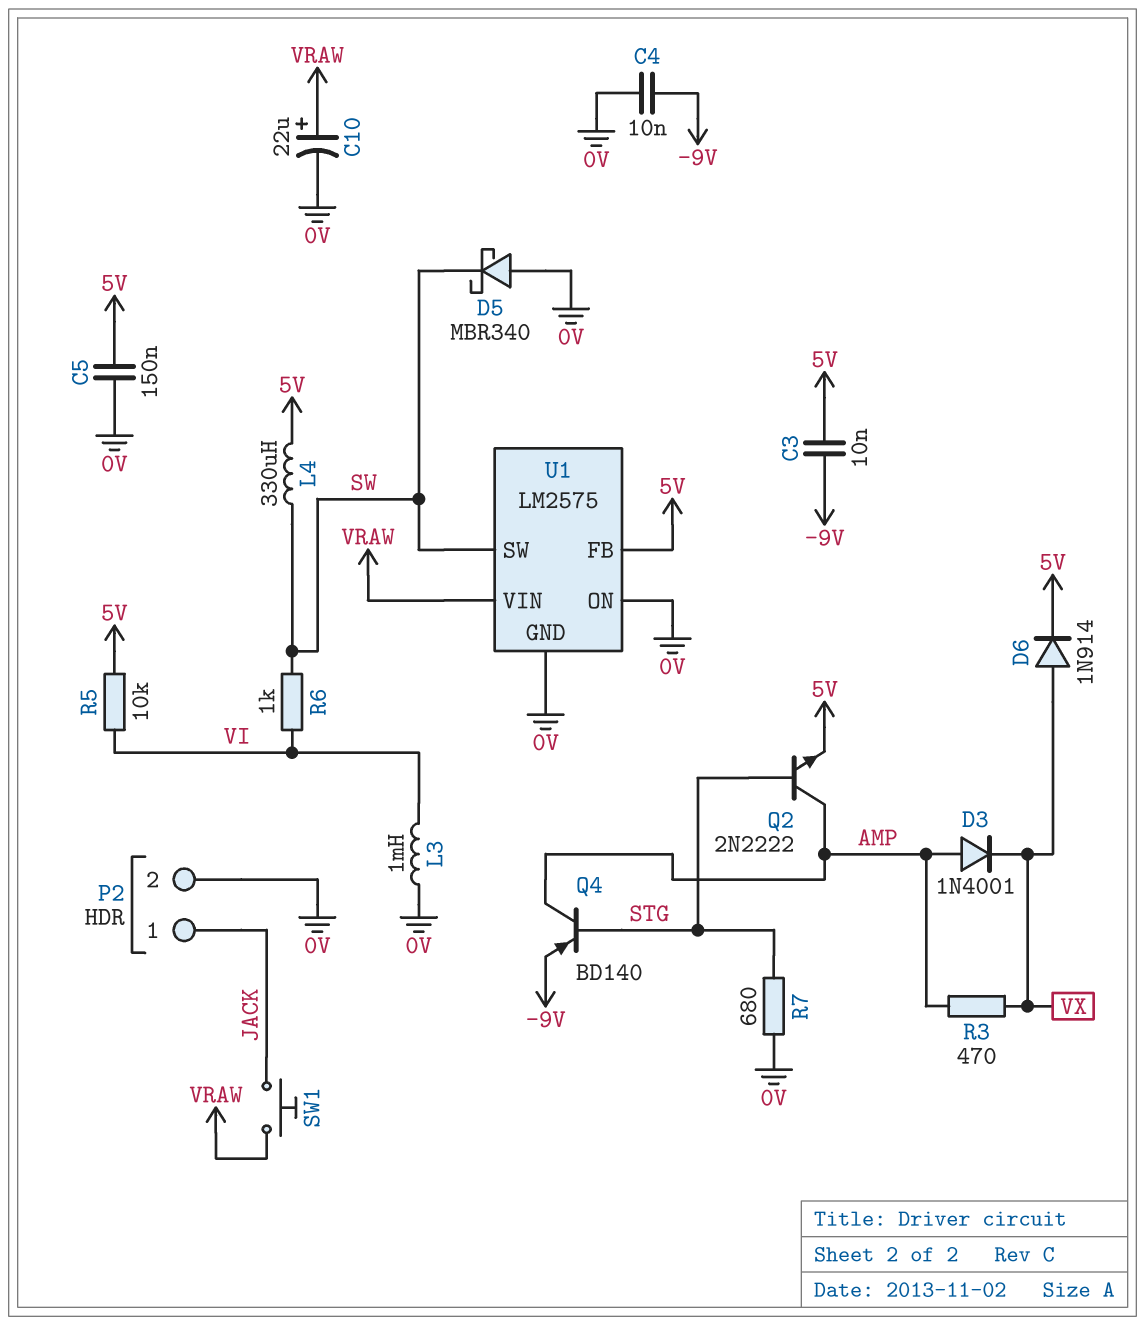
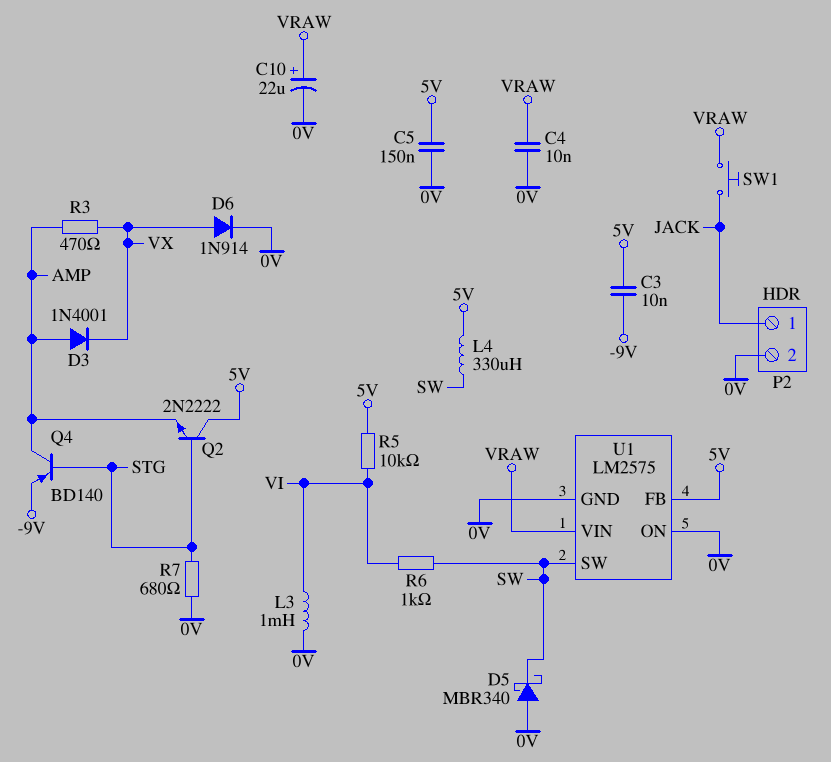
C4: 10nF (-9V, 0V) -> 10nF (0V, VRAW)
D6: diode 1N914 (A VX, K 5V) -> diode 1N914 (A VX, K 0V)
Q2: NPN 2N2222 (B STG, C AMP, E 5V) -> NPN 2N2222 (B STG, C 5V, E AMP)

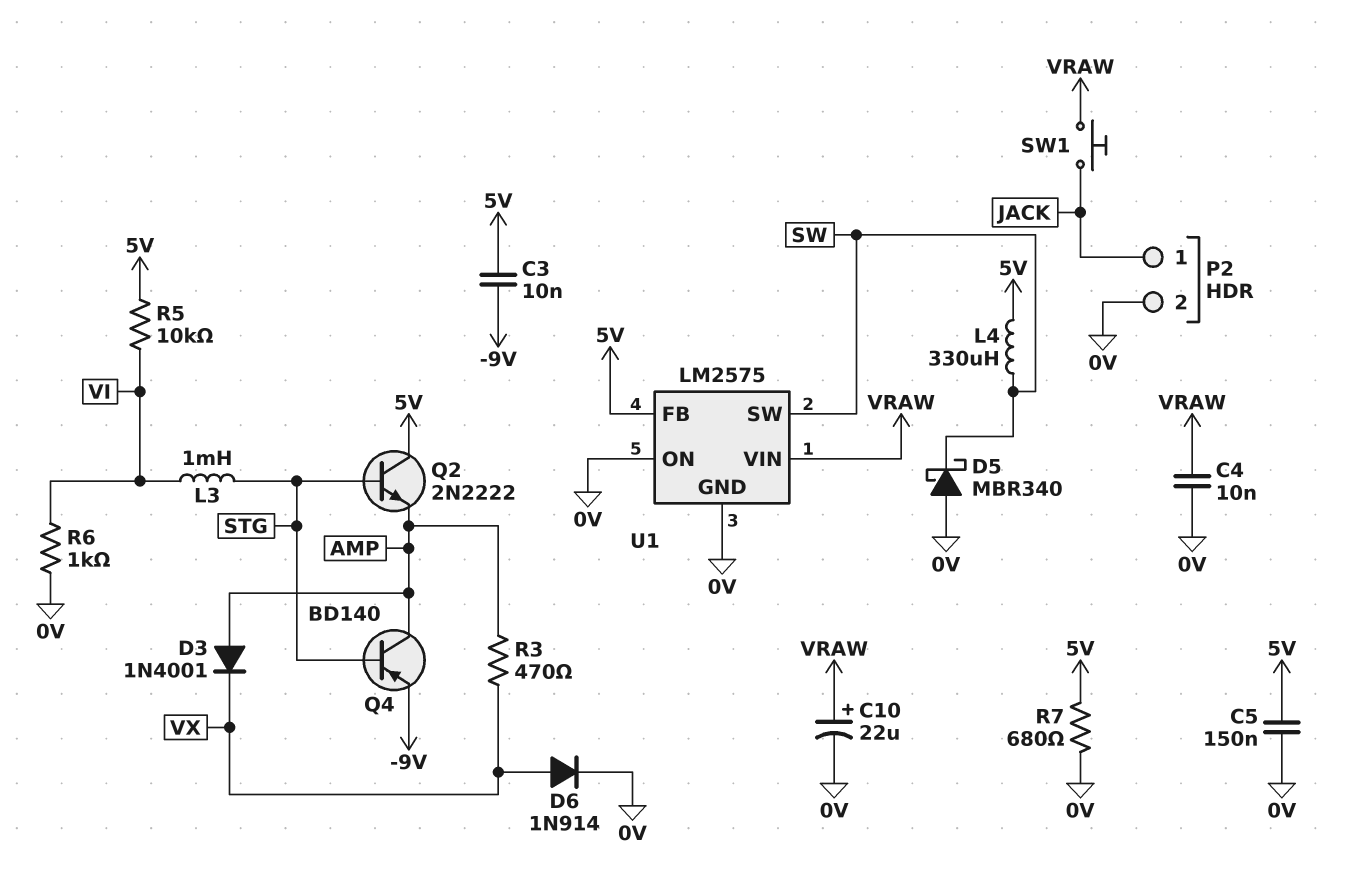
L3: 1mH (0V, VI) -> 1mH (STG, VI)
R6: 1k (SW, VI) -> 1k (0V, VI)
R7: 680 (0V, STG) -> 680 (0V, 5V)

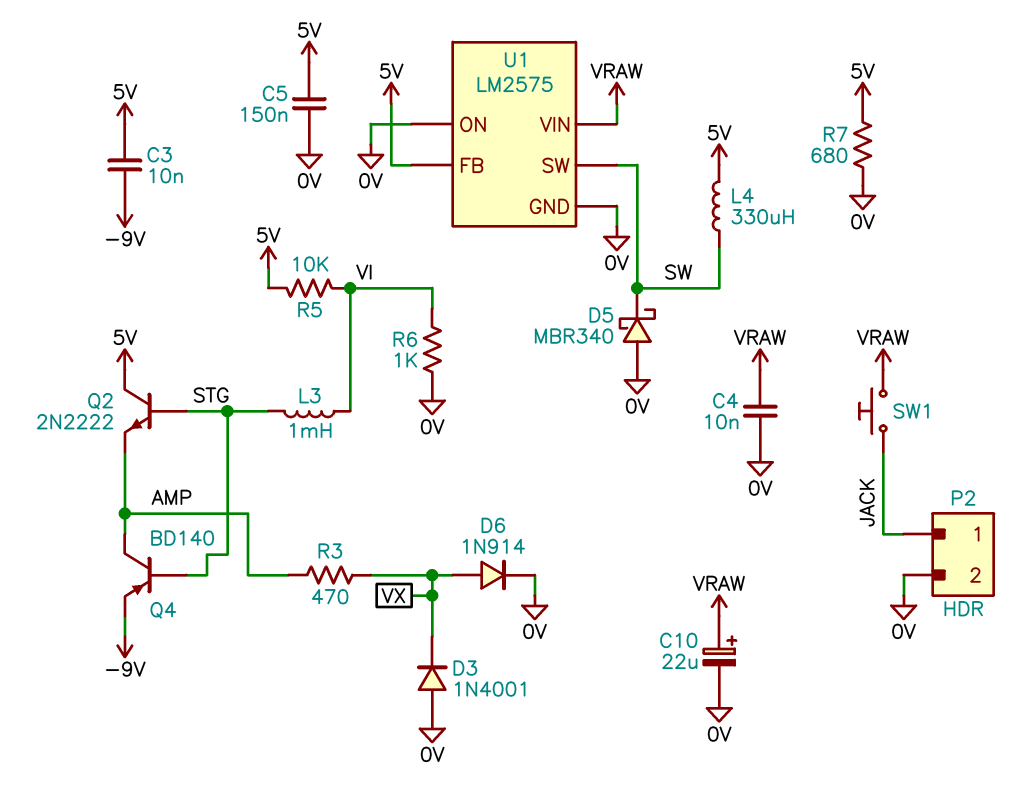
D3: diode 1N4001 (A AMP, K VX) -> diode 1N4001 (A 0V, K VX)

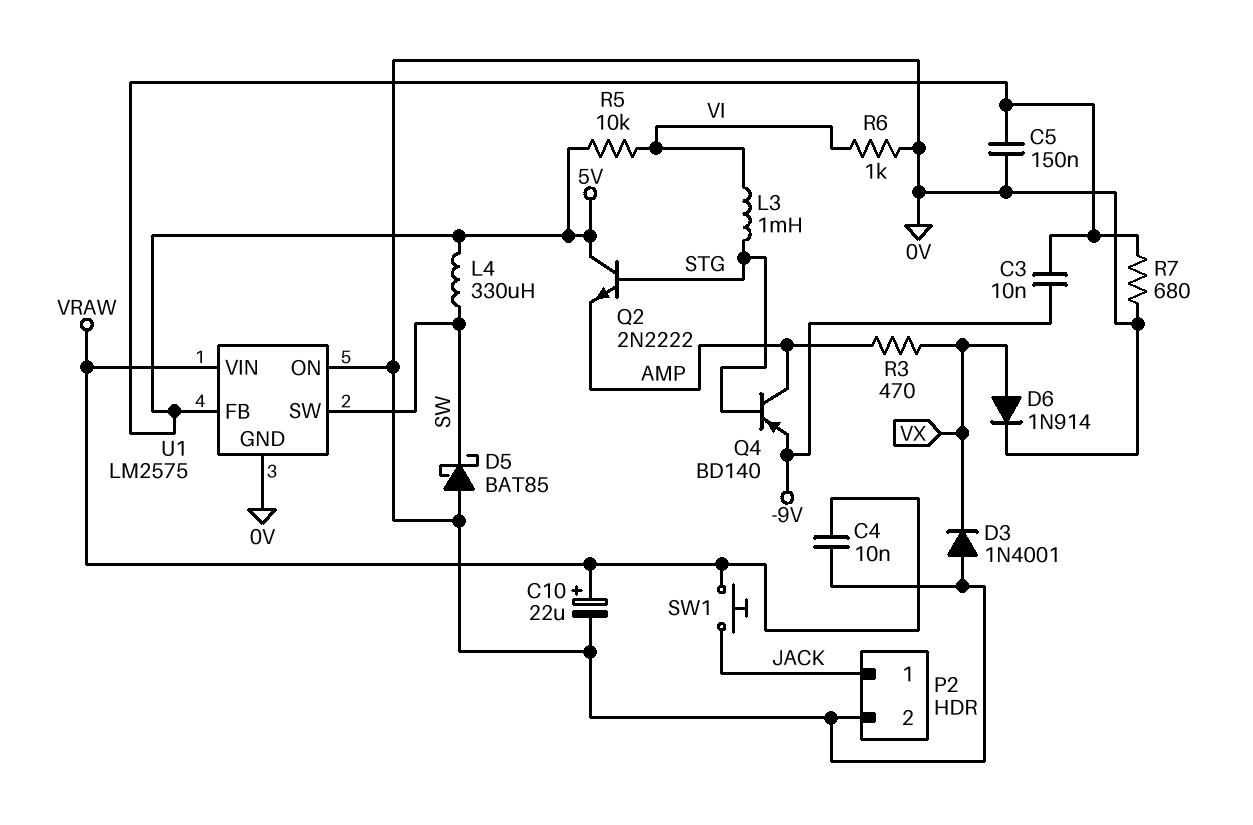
D5: schottky MBR340 (A 0V, K SW) -> schottky BAT85 (A 0V, K SW)

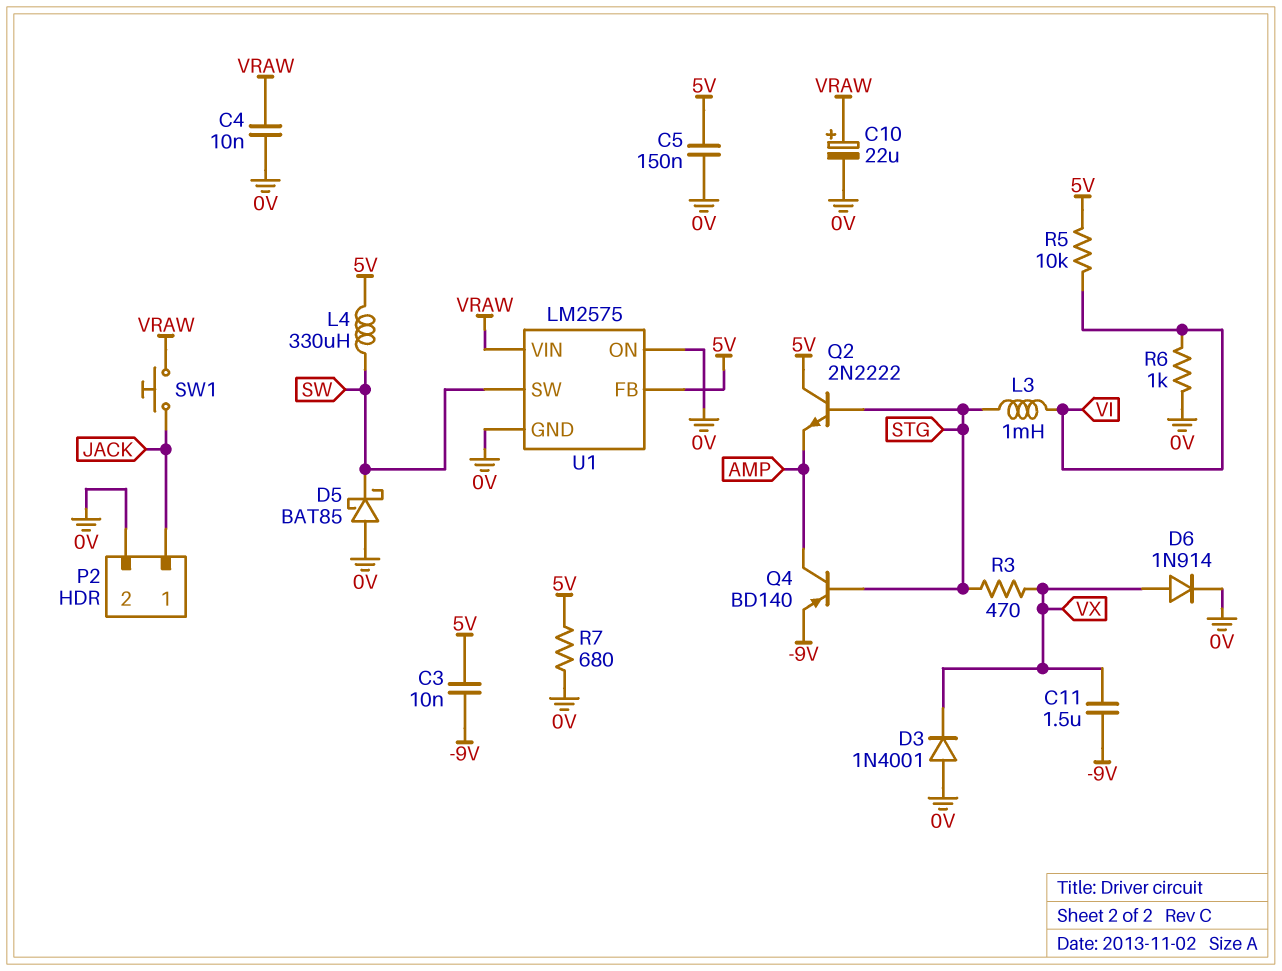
C11: none -> 1.5uF (-9V, VX)
R3: 470 (AMP, VX) -> 470 (STG, VX)

